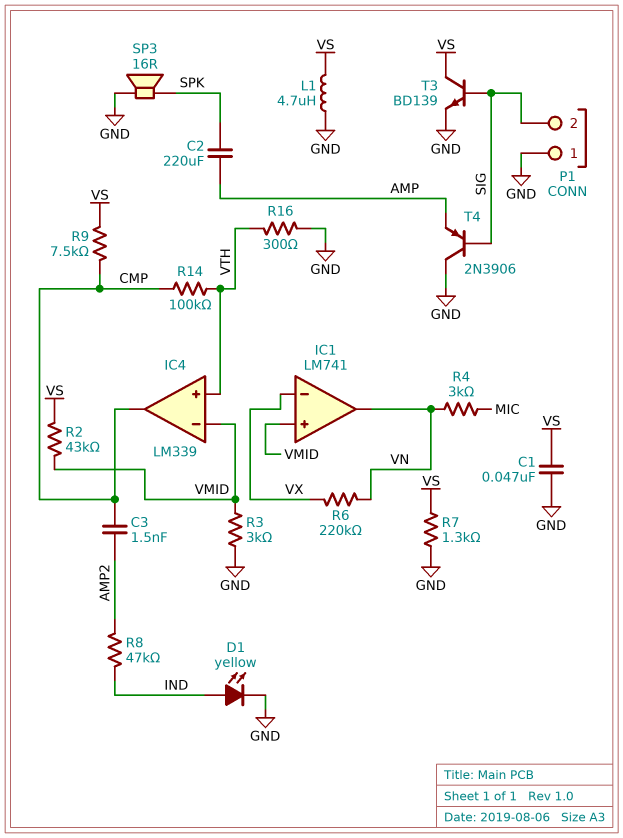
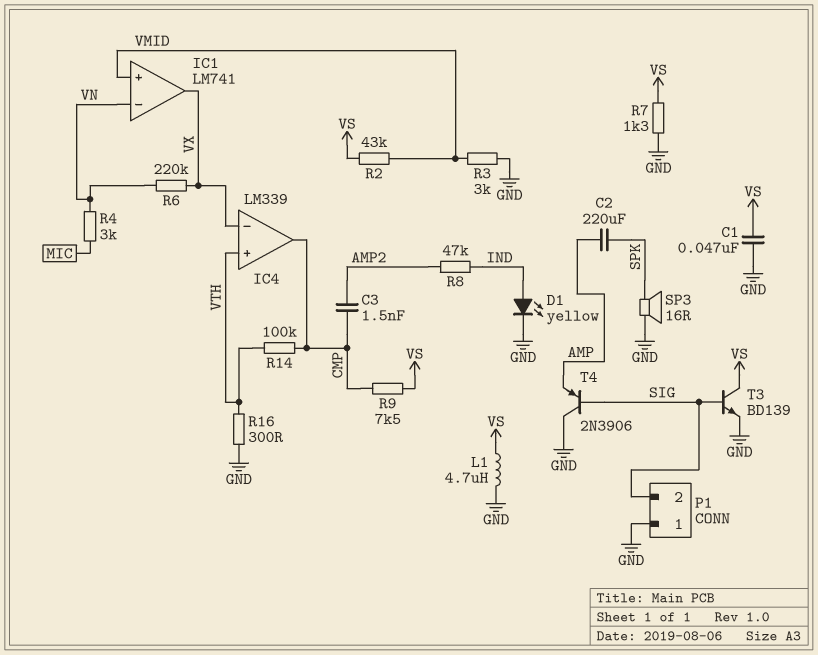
IC1 pin in-: VX -> VN
IC1 pin out: VN -> VX
IC4 pin in-: VMID -> VX

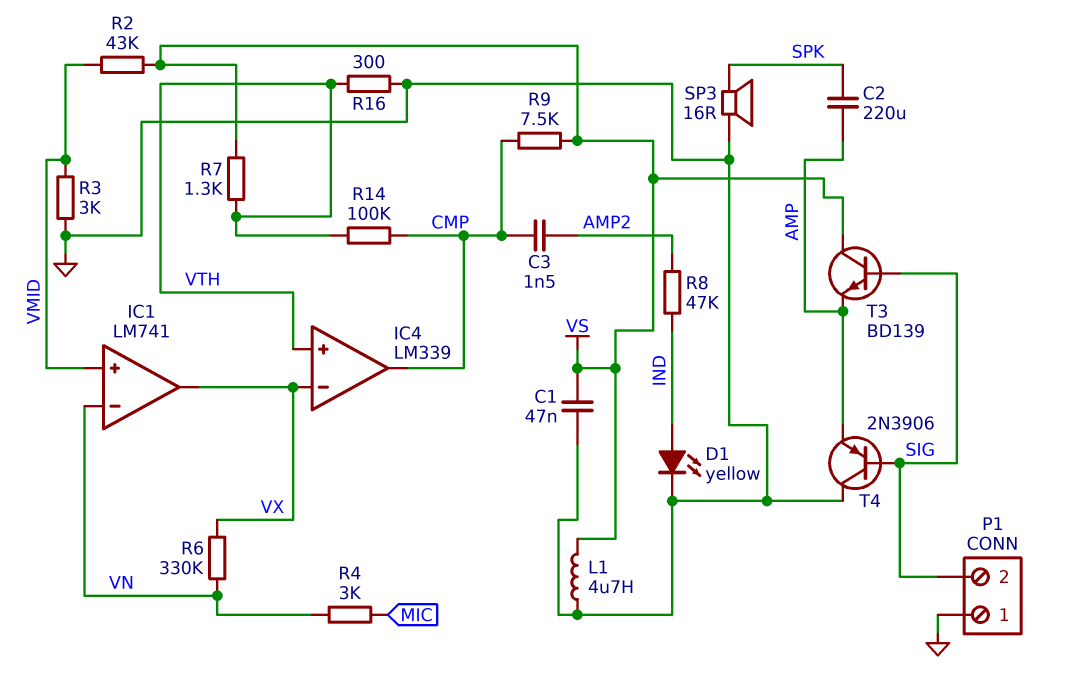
R6: 220k (VN, VX) -> 330k (VN, VX)
R7: 1.3k (GND, VS) -> 1.3k (VS, VTH)
T3: NPN BD139 (B SIG, C VS, E GND) -> NPN BD139 (B SIG, C VS, E AMP)

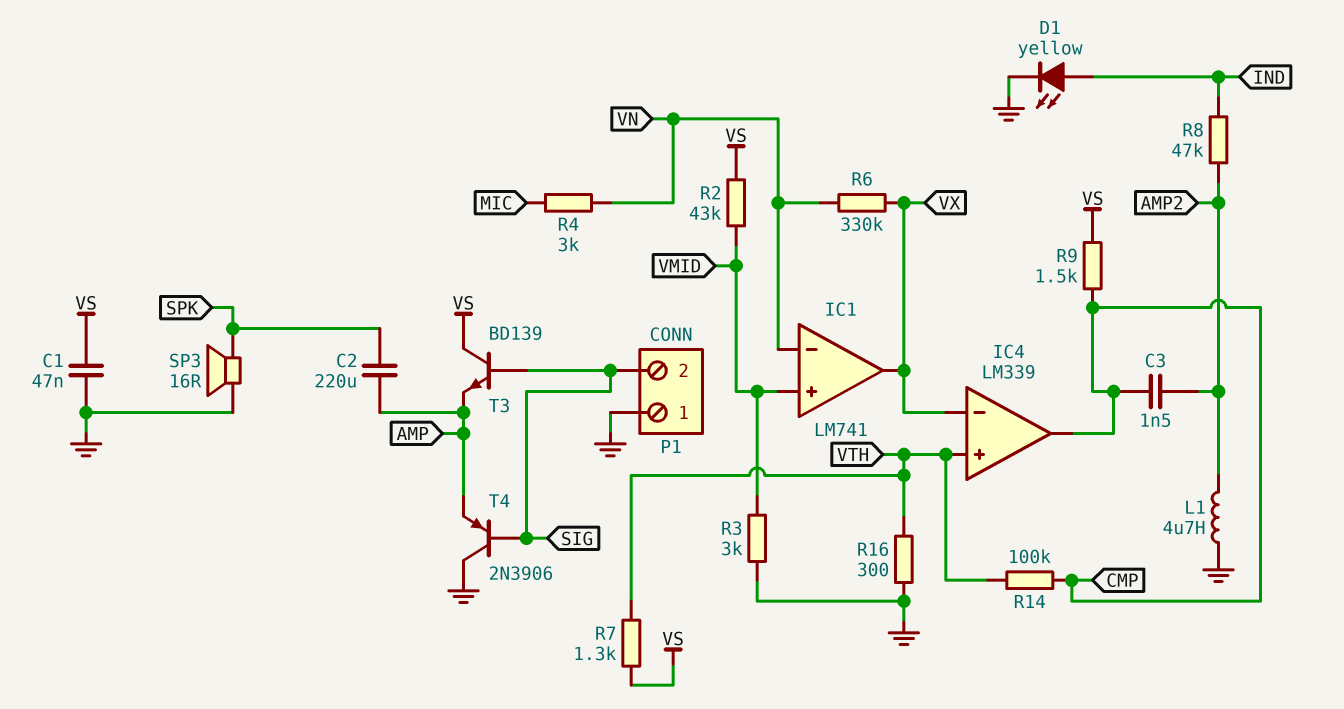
L1: 4.7uH (GND, VS) -> 4.7uH (AMP2, GND)
R9: 7.5k (CMP, VS) -> 1.5k (CMP, VS)

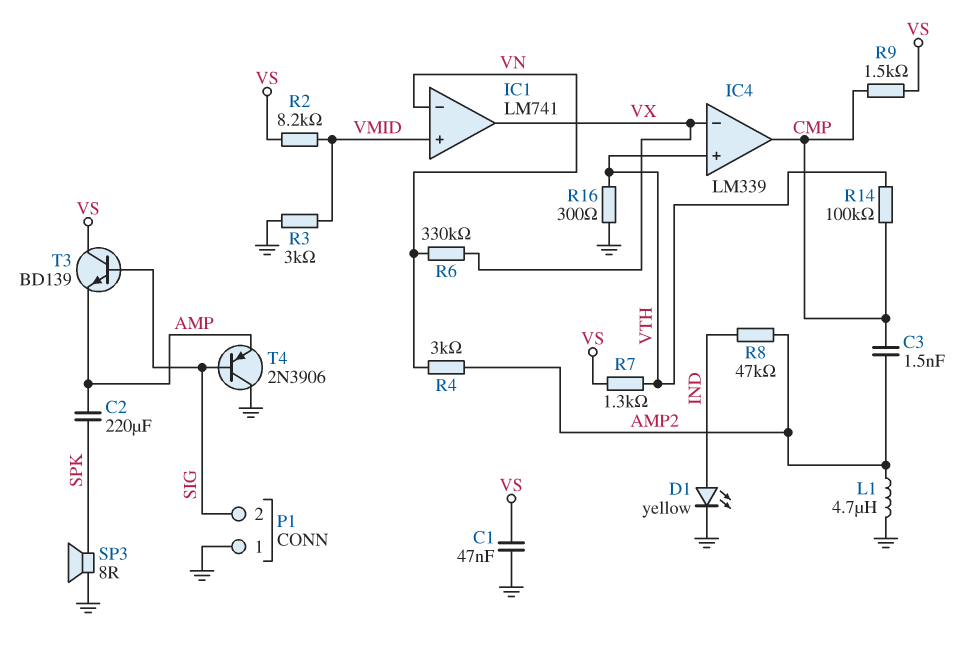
R2: 43k (VMID, VS) -> 8.2k (VMID, VS)
R4: 3k (MIC, VN) -> 3k (AMP2, VN)
SP3: speaker 16R (GND, SPK) -> speaker 8R (GND, SPK)

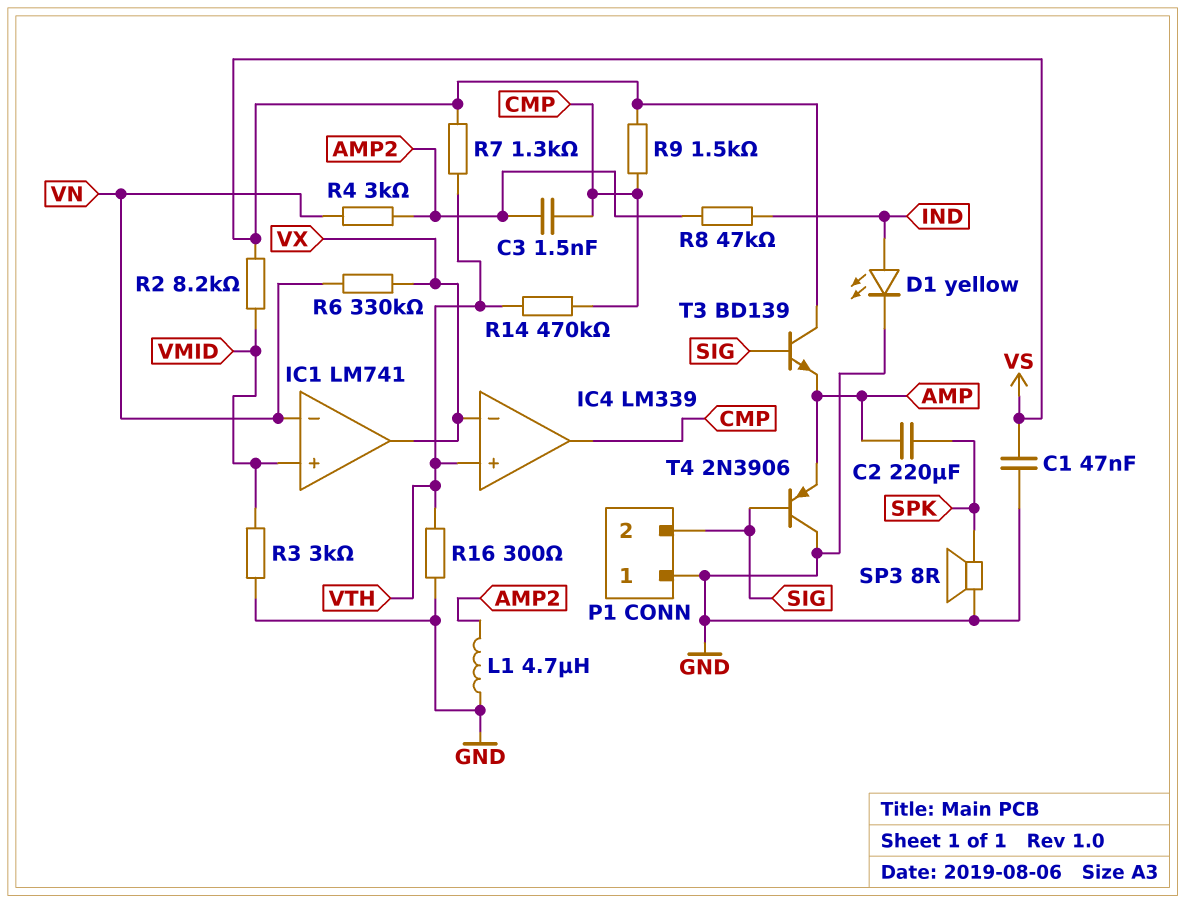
R14: 100k (CMP, VTH) -> 470k (CMP, VTH)

